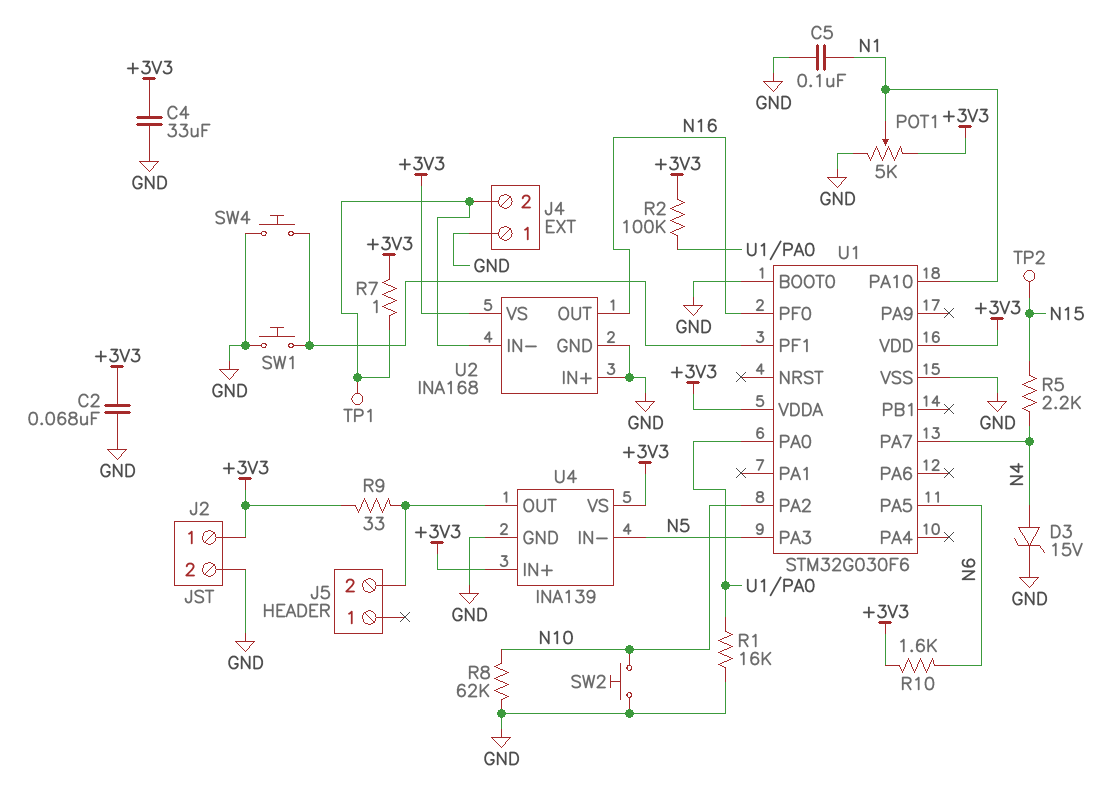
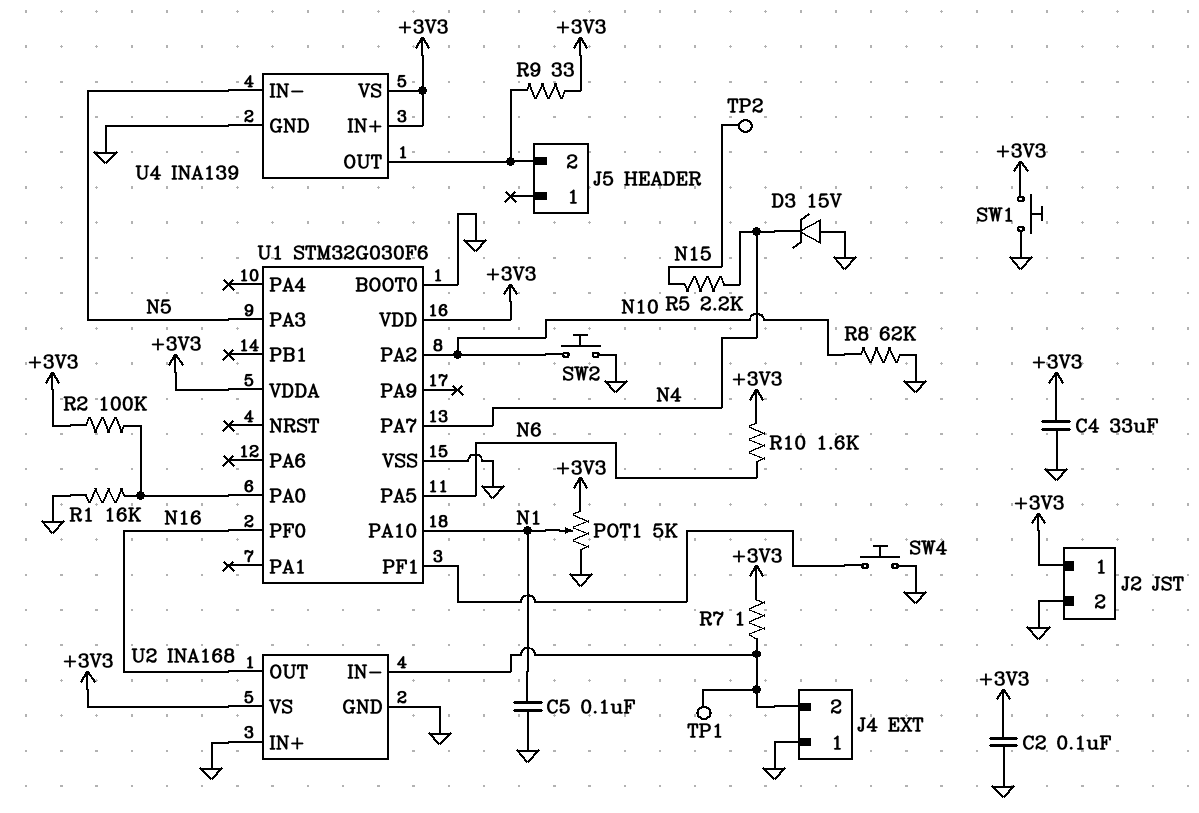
C2: 68nF (+3V3, GND) -> 100nF (+3V3, GND)
D3: zener 15V (A N4, K GND) -> zener 15V (A GND, K N4)
SW1: button (GND, U1/PF1) -> button (+3V3, GND)

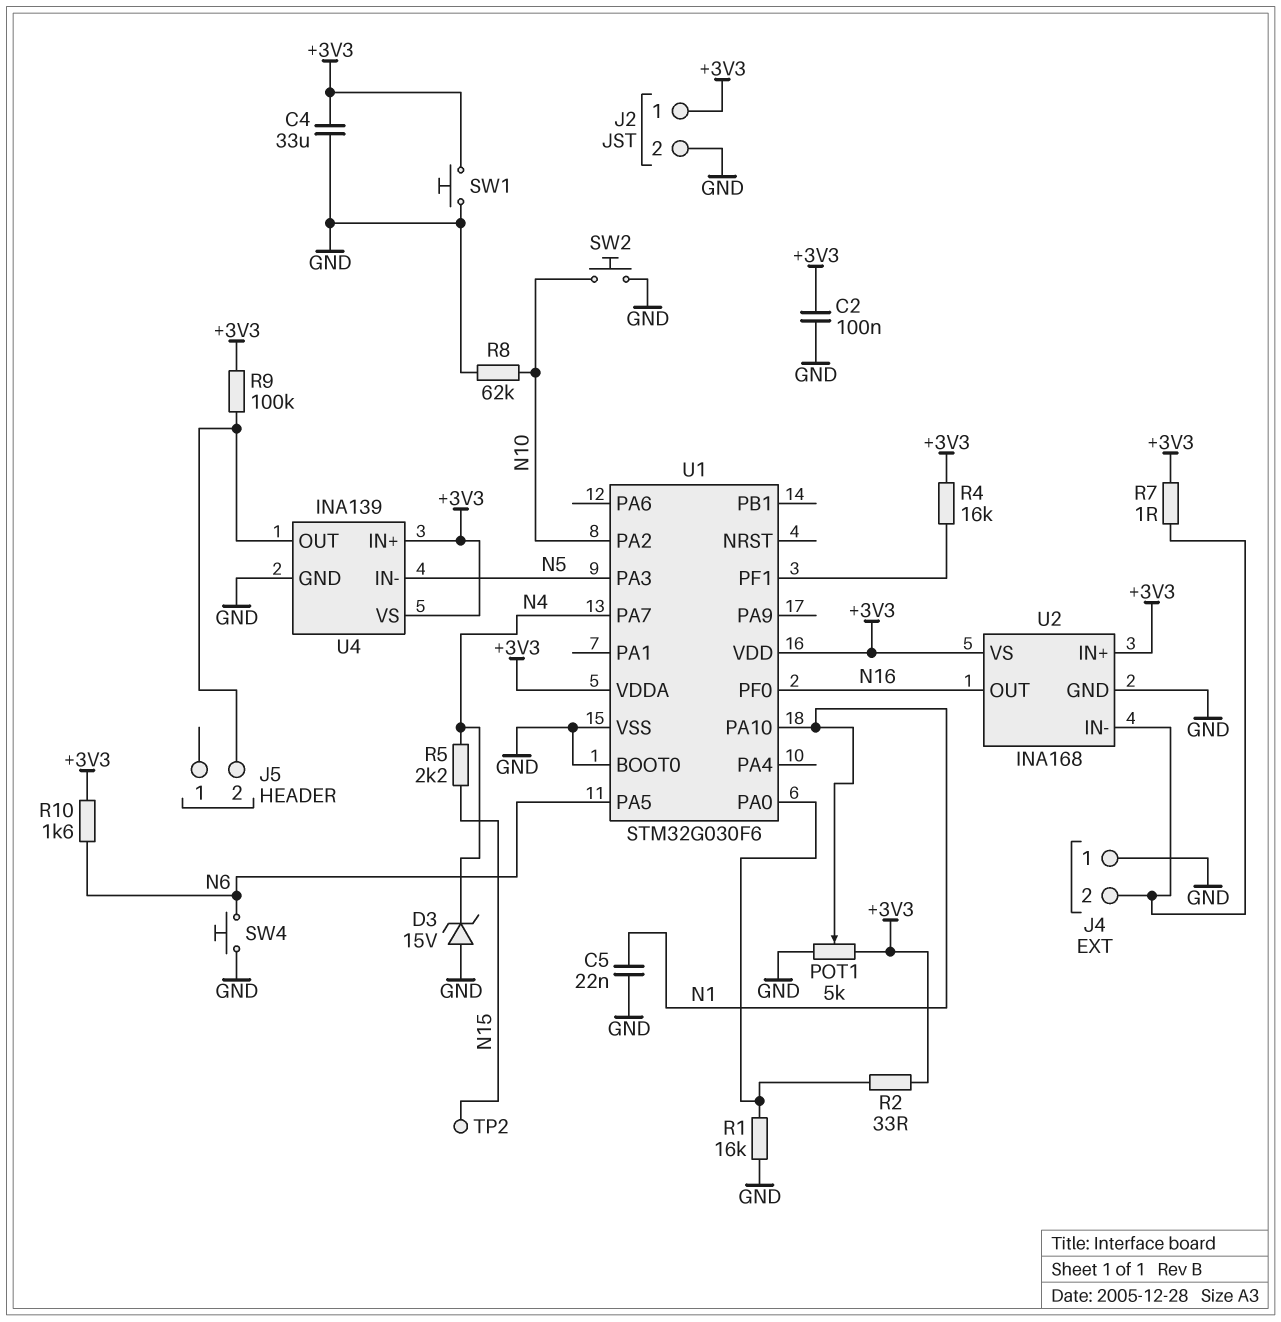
C5: 100nF (GND, N1) -> 22nF (GND, N1)
R2: 100k (+3V3, U1/PA0) -> 33 (+3V3, U1/PA0)
R4: none -> 16k (+3V3, U1/PF1)
R9: 33 (+3V3, J5/2) -> 100k (+3V3, J5/2)
SW4: button (GND, U1/PF1) -> button (GND, N6)
TP1: test point (J4/2) -> none
U2 pin IN+: GND -> +3V3

